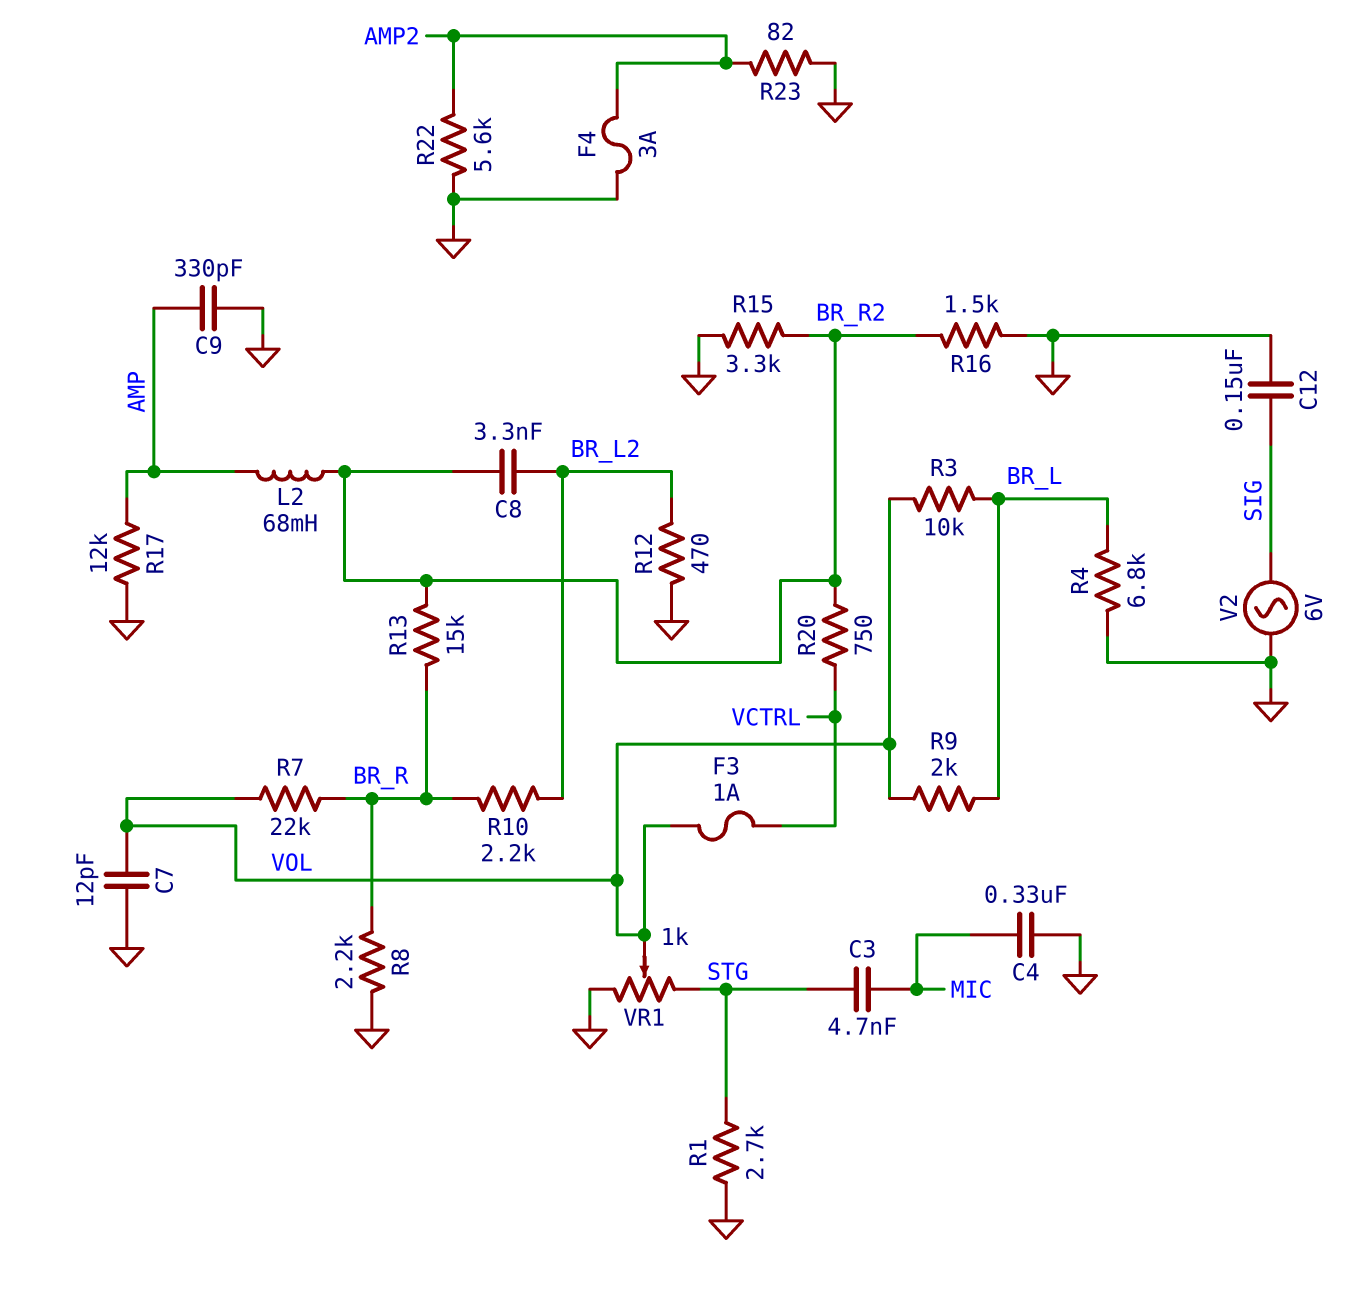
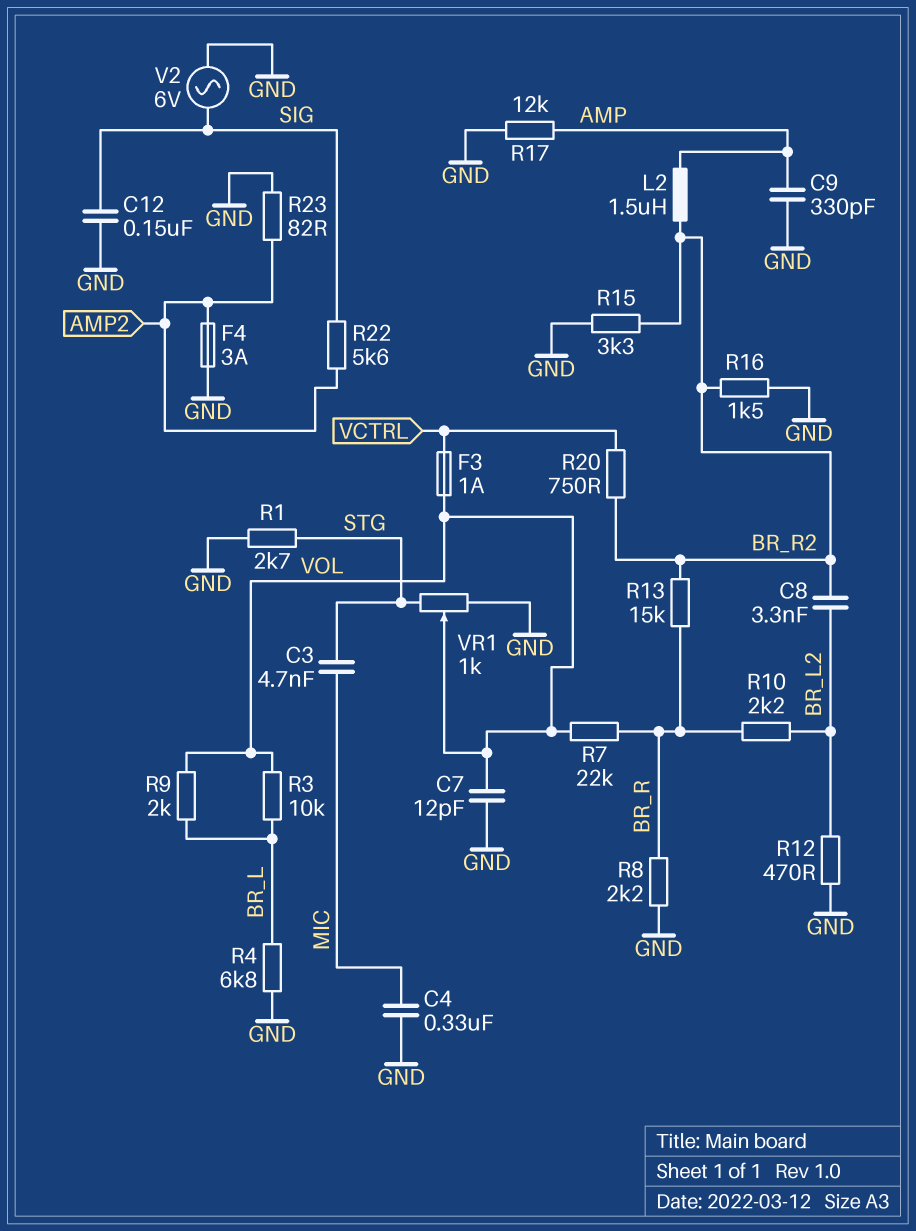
L2: 68mH (AMP, BR_R2) -> 1.5uH (AMP, BR_R2)
R22: 5.6k (AMP2, GND) -> 5.6k (AMP2, SIG)

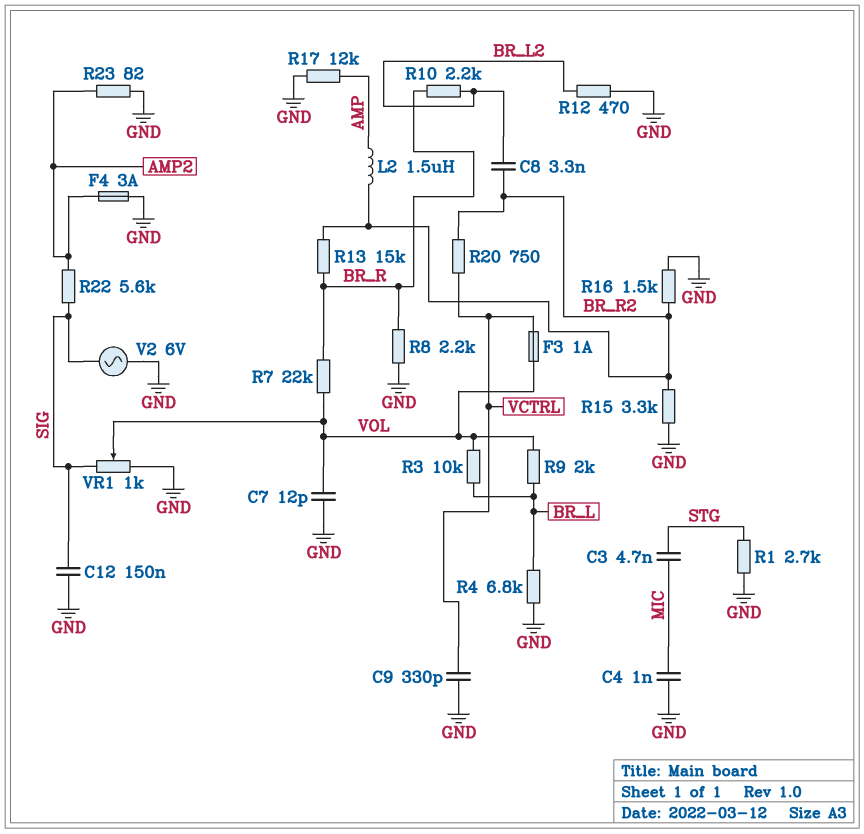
C4: 330nF (GND, MIC) -> 1nF (GND, MIC)
C9: 330pF (AMP, GND) -> 330pF (GND, VCTRL)
VR1: 1k (GND, STG, wiper VOL) -> 1k (GND, SIG, wiper VOL)

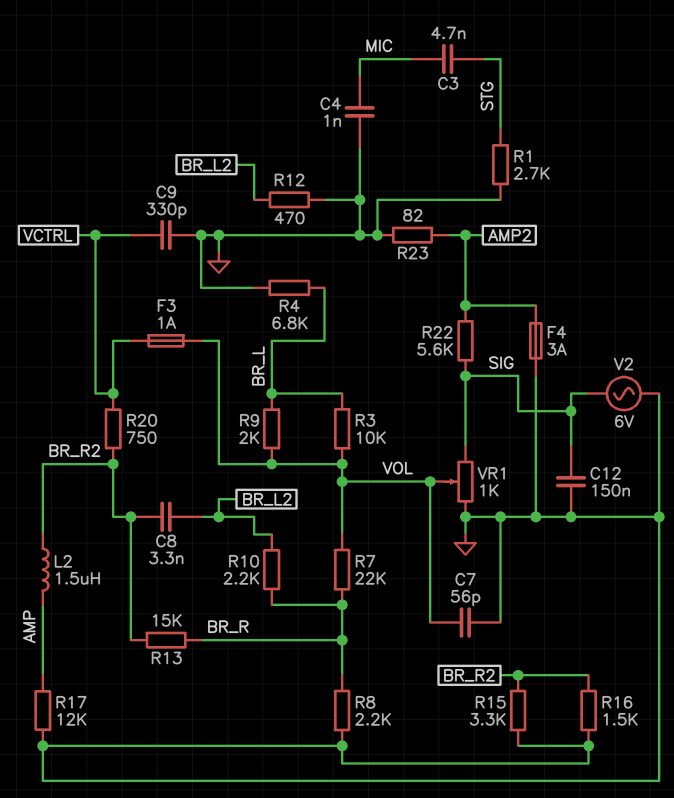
C7: 12pF (GND, VOL) -> 56pF (GND, VOL)

